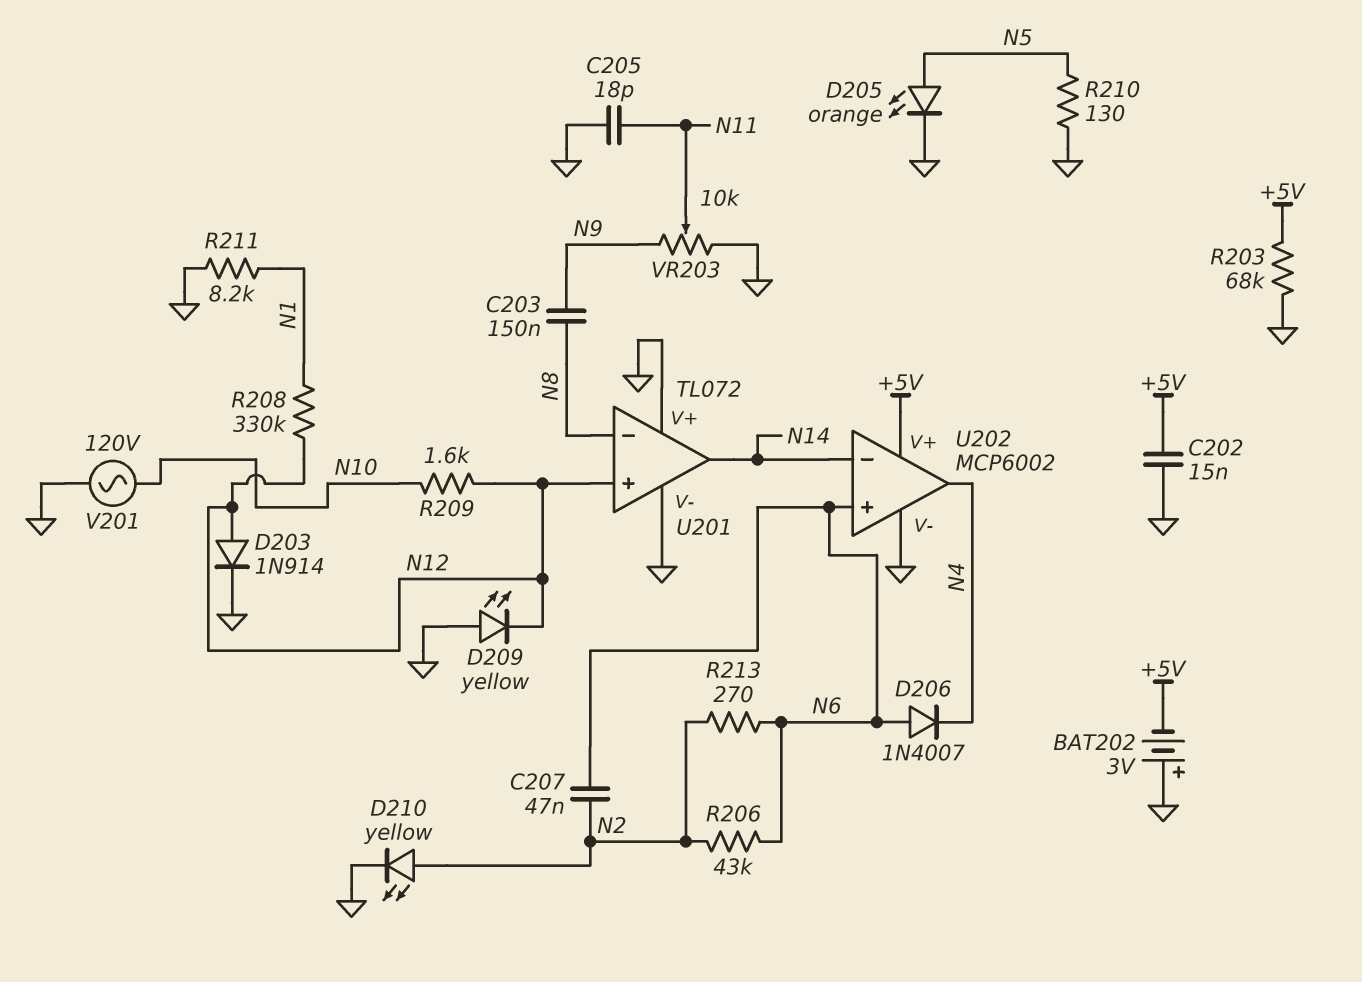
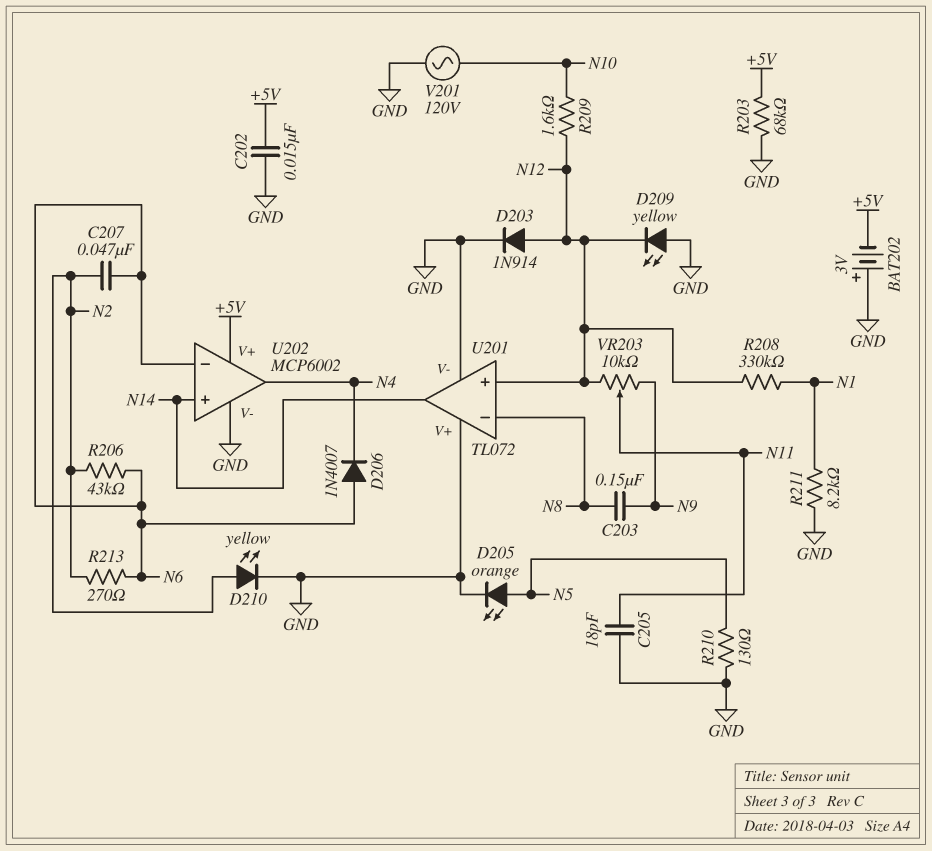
U202 pin in+: N6 -> N14
U202 pin in-: N14 -> N6
VR203: 10k (GND, N9, wiper N11) -> 10k (N9, N12, wiper N11)

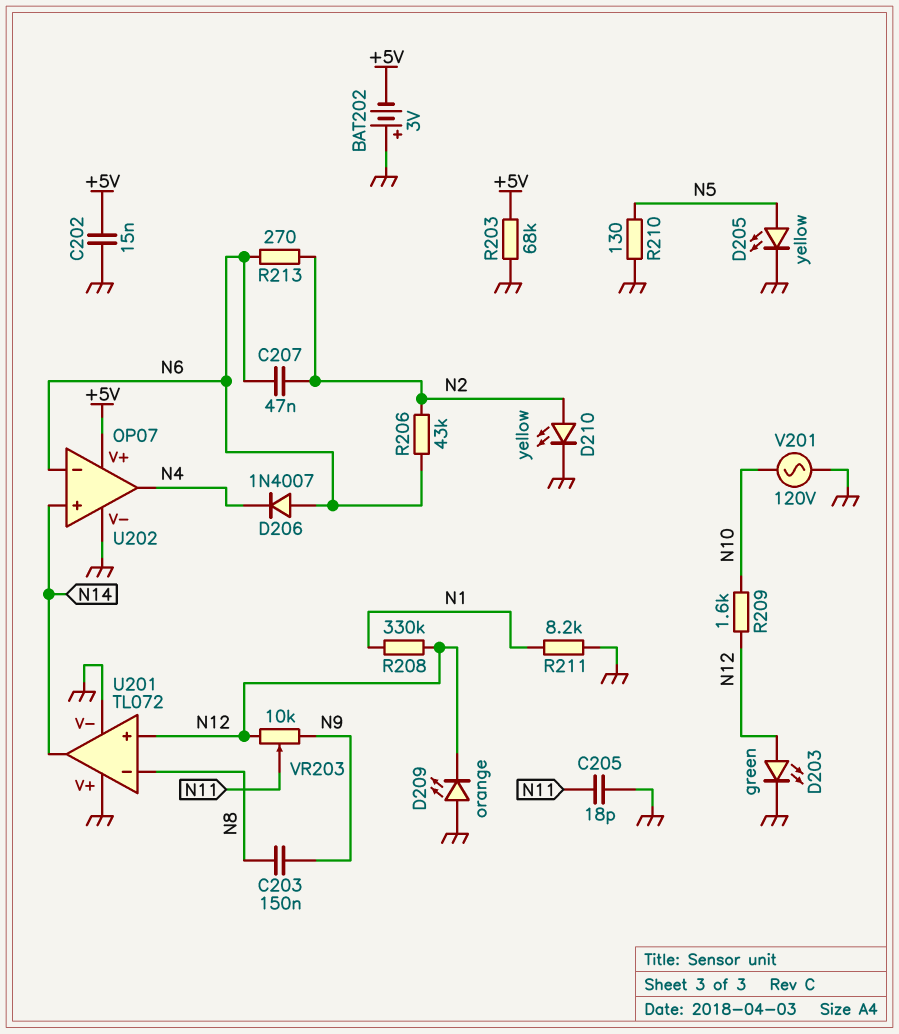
D203: diode 1N914 (A N12, K GND) -> LED green (A N12, K GND)
D205: LED orange (A N5, K GND) -> LED yellow (A N5, K GND)
D209: LED yellow (A GND, K N12) -> LED orange (A GND, K N12)
U202: MCP6002 -> OP07

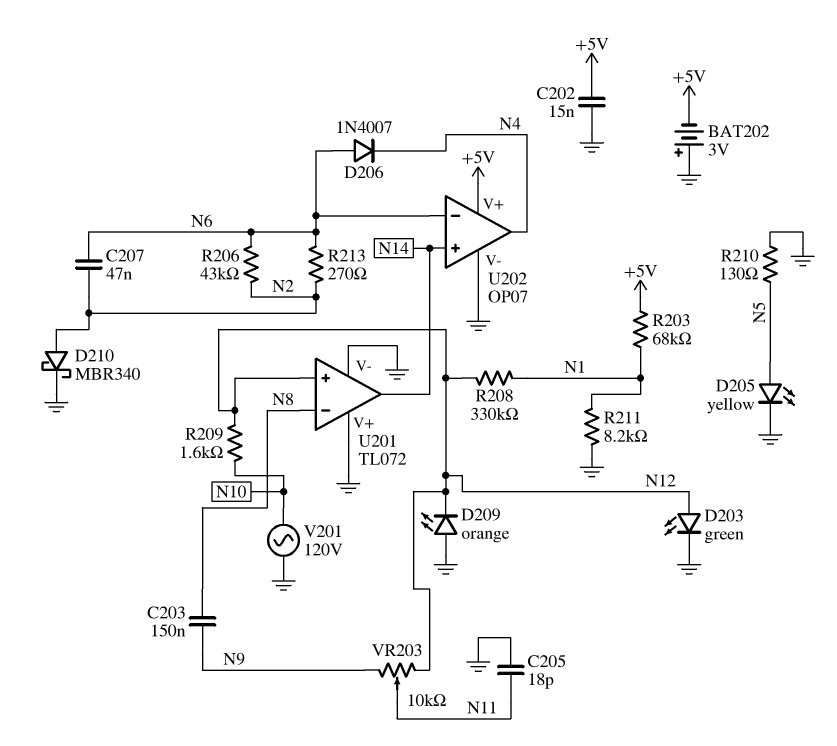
D210: LED yellow (A N2, K GND) -> schottky MBR340 (A N2, K GND)
R203: 68k (+5V, GND) -> 68k (+5V, N1)

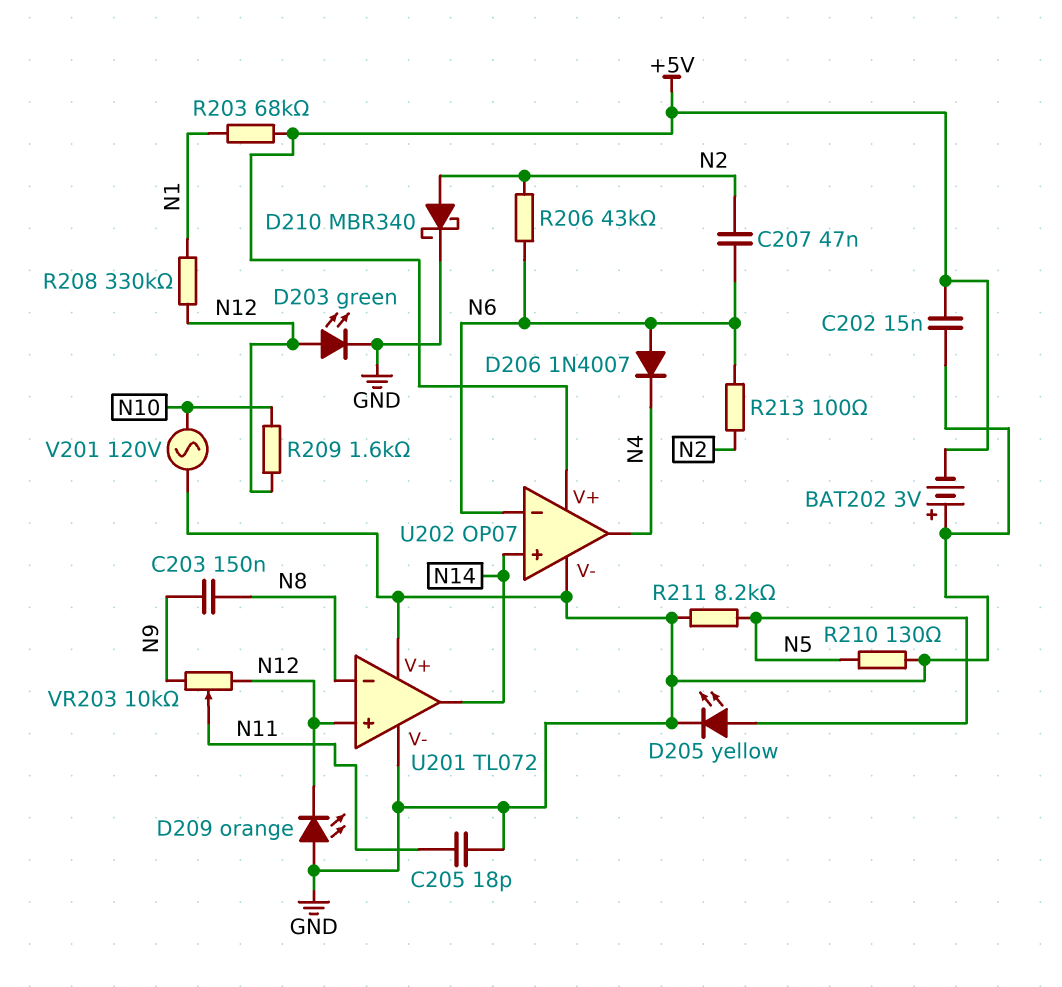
R211: 8.2k (GND, N1) -> 8.2k (GND, N5)
R213: 270 (N2, N6) -> 100 (N2, N6)

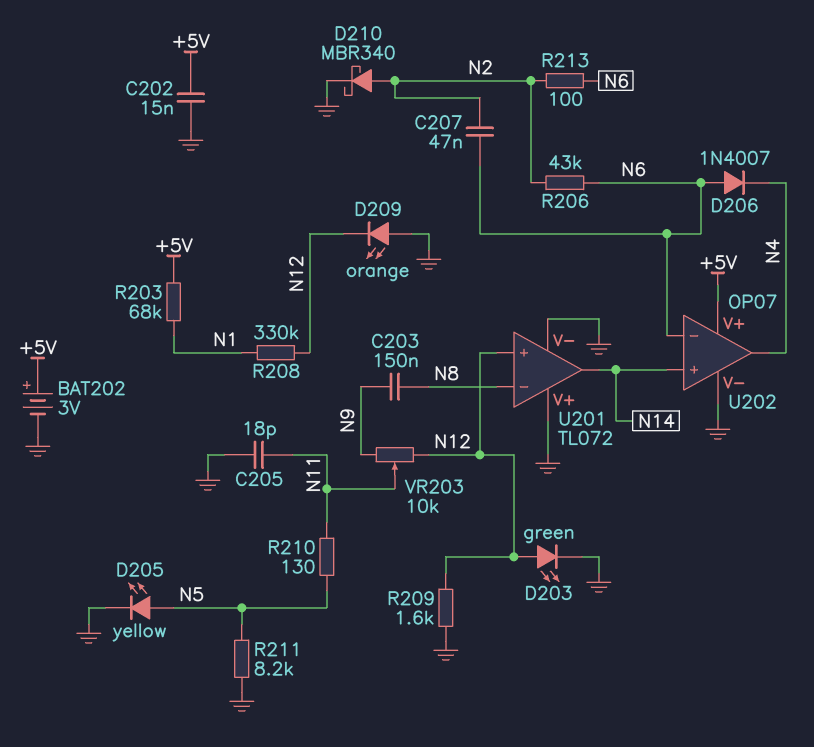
BAT202: 3V (plus GND, minus +5V) -> 3V (plus +5V, minus GND)
R209: 1.6k (N10, N12) -> 1.6k (GND, N12)
R210: 130 (GND, N5) -> 130 (N5, N11)
V201: AC 120V (GND, N10) -> none

